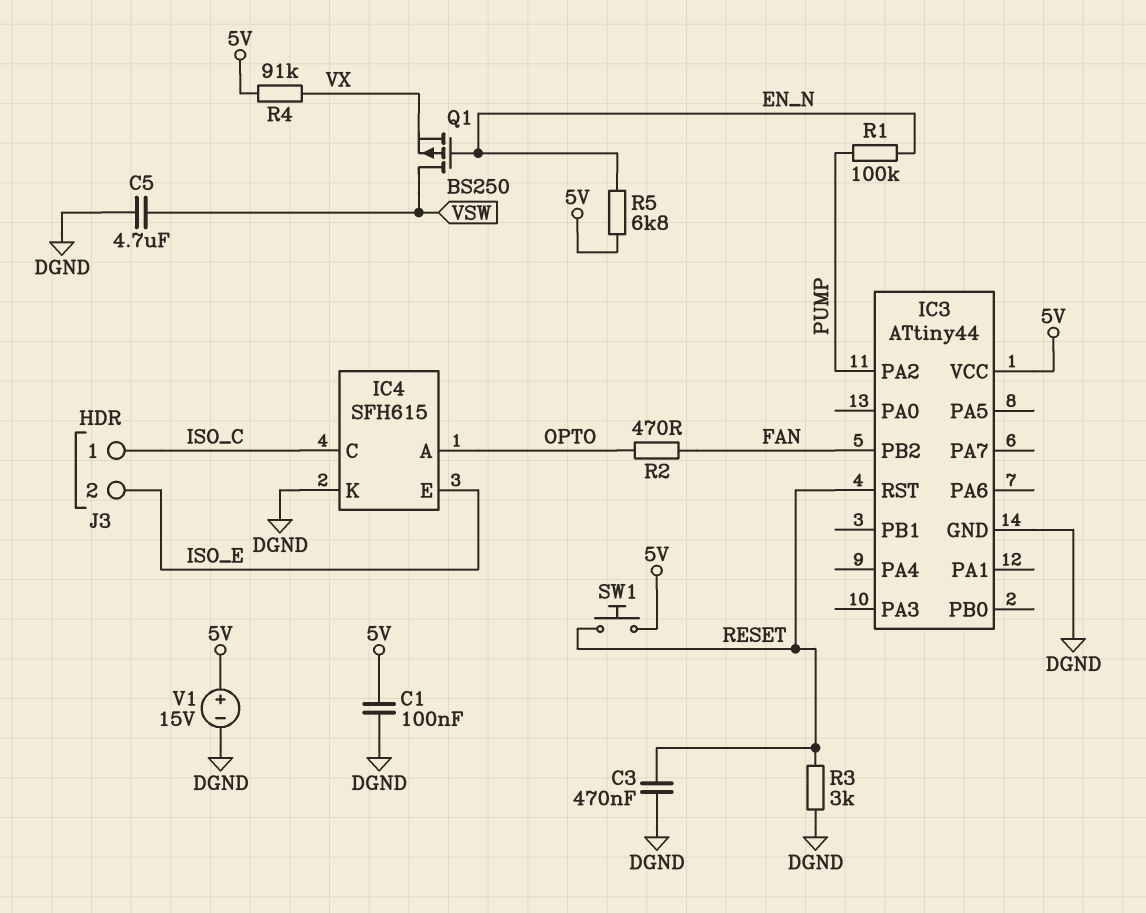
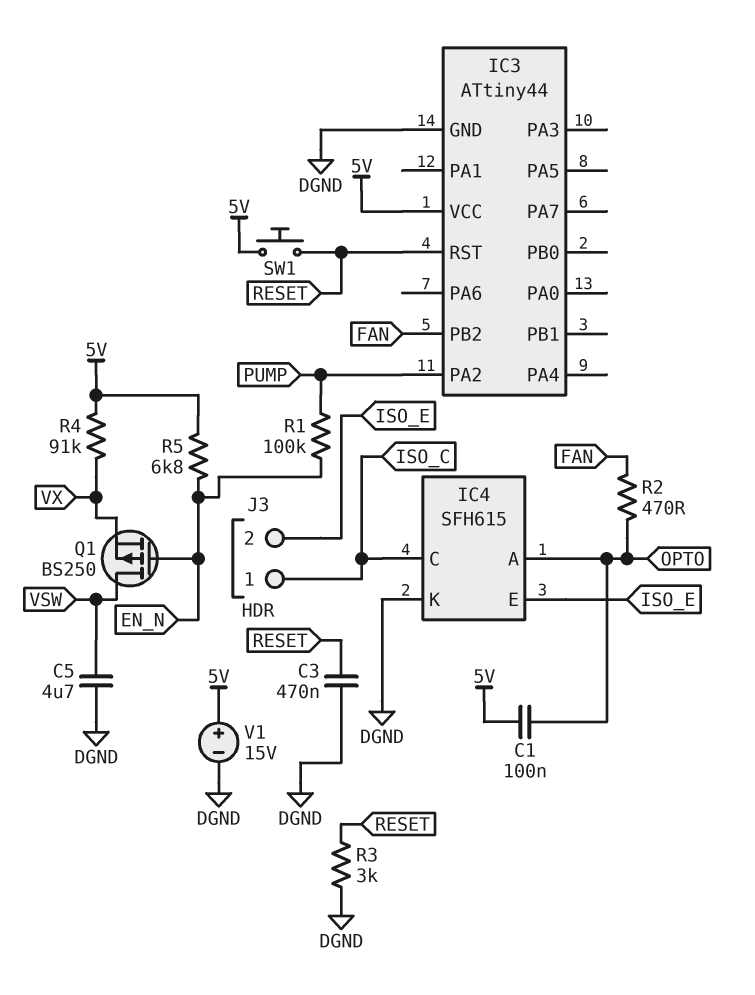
C1: 100nF (5V, DGND) -> 100nF (5V, OPTO)

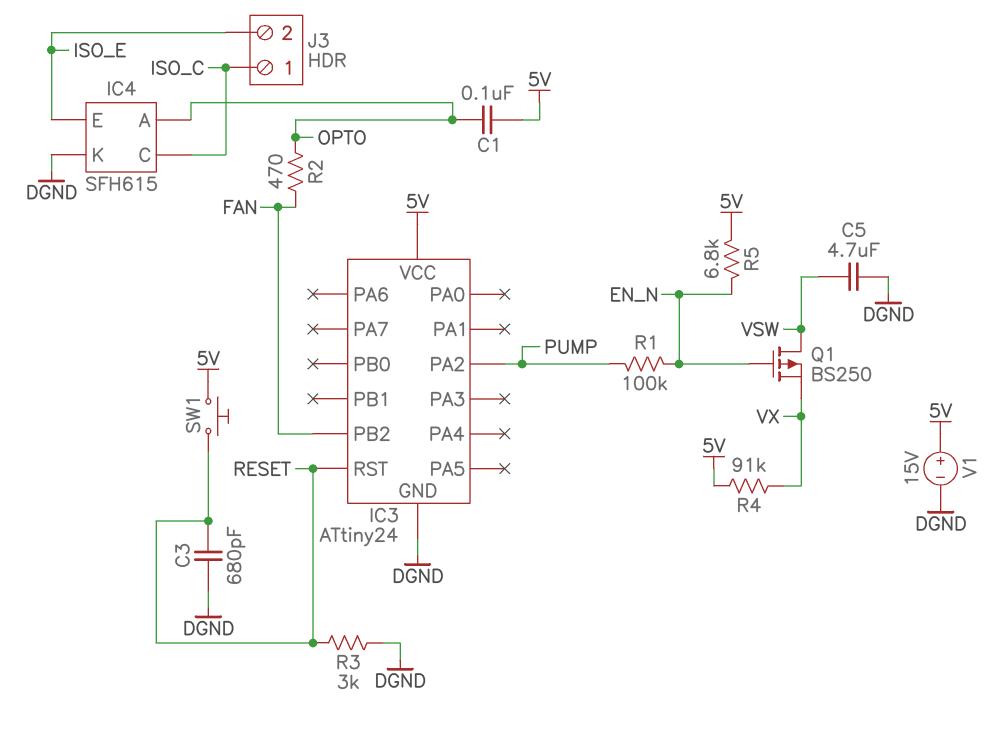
C3: 470nF (DGND, RESET) -> 680pF (DGND, RESET)
IC3: ATtiny44 -> ATtiny24

